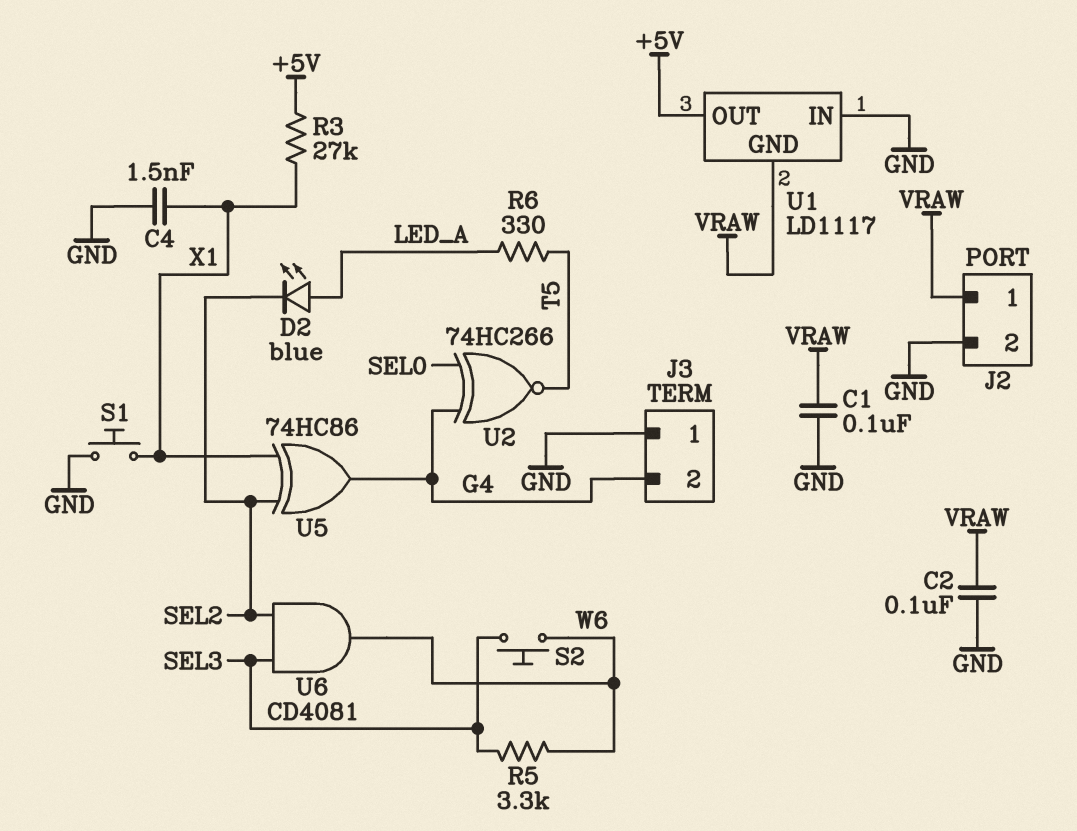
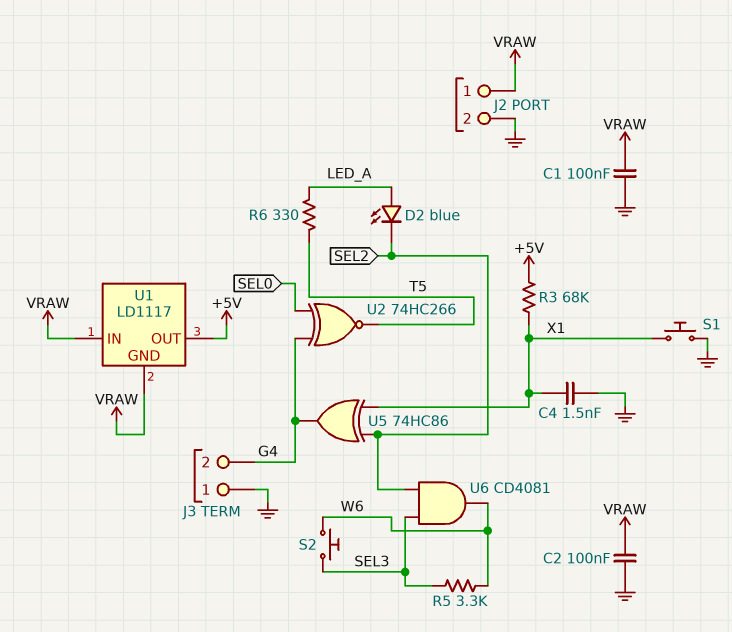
R3: 27k (+5V, X1) -> 68k (+5V, X1)
U1 pin IN: GND -> VRAW

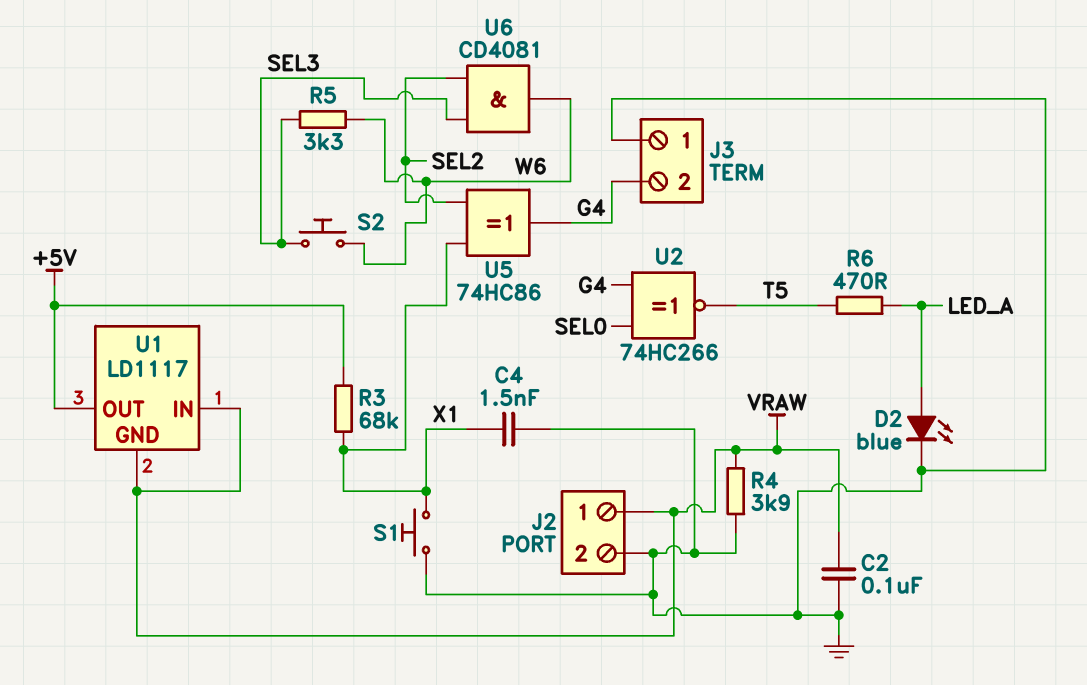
C1: 100nF (GND, VRAW) -> none
D2: LED blue (A LED_A, K SEL2) -> LED blue (A LED_A, K GND)
R4: none -> 3.9k (GND, VRAW)
R6: 330 (LED_A, T5) -> 470 (LED_A, T5)

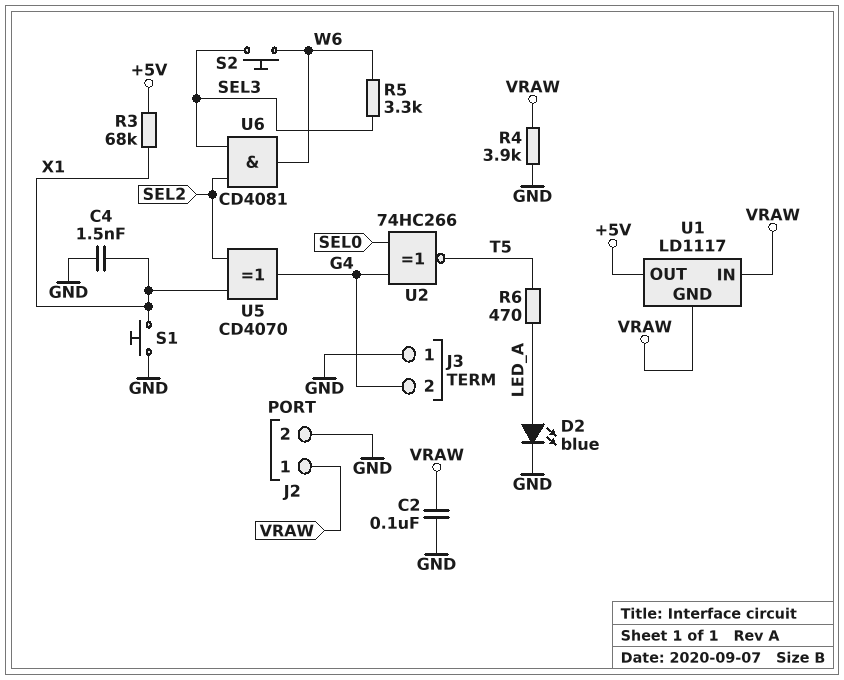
U5: XOR 74HC86 (in SEL2, in X1, out G4) -> XOR CD4070 (in SEL2, in X1, out G4)

